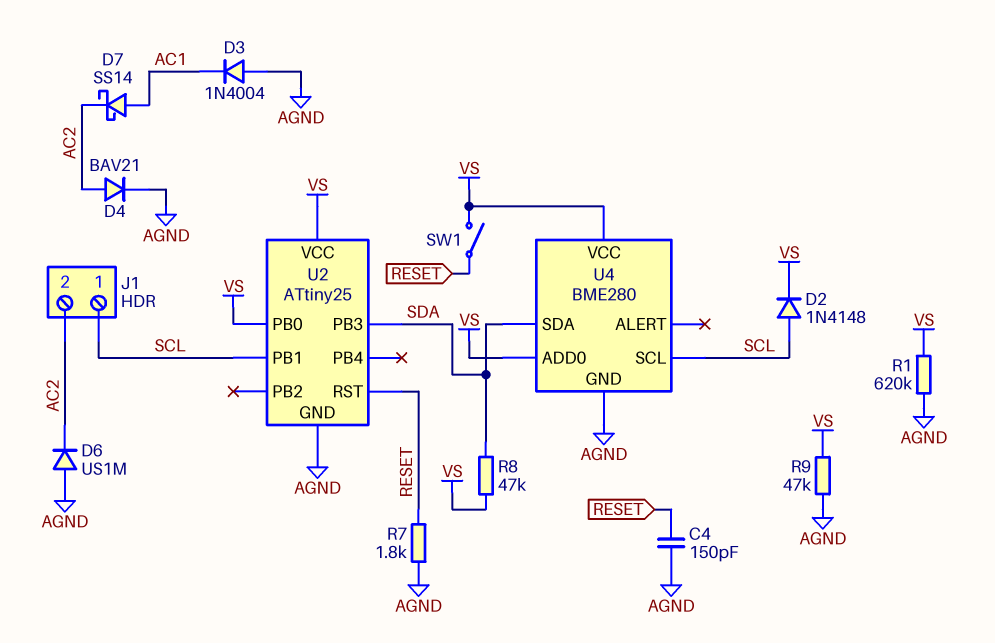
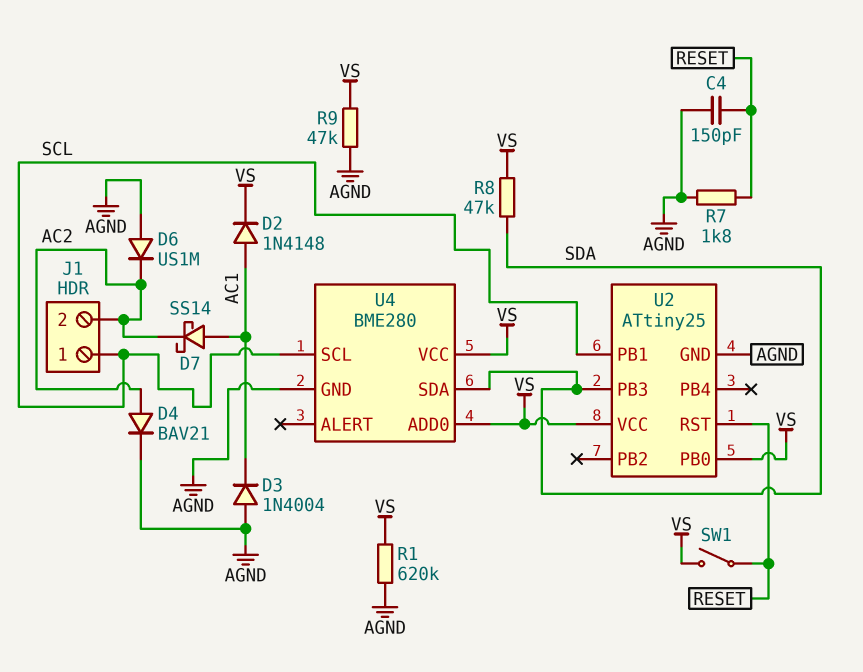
D2: diode 1N4148 (A SCL, K VS) -> diode 1N4148 (A AC1, K VS)

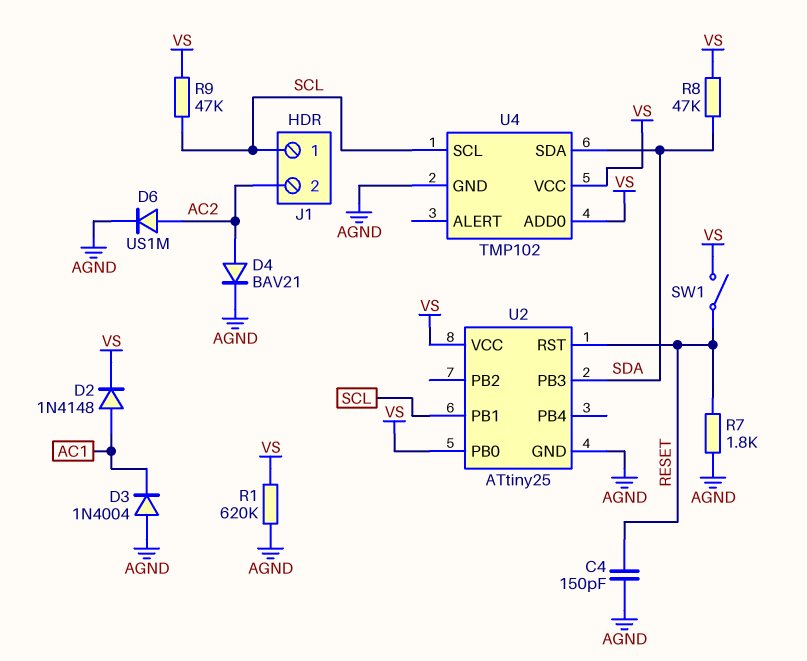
D6: diode US1M (A AGND, K AC2) -> diode US1M (A AC2, K AGND)
D7: schottky SS14 (A AC1, K AC2) -> none
R9: 47k (AGND, VS) -> 47k (SCL, VS)
U4: BME280 -> TMP102

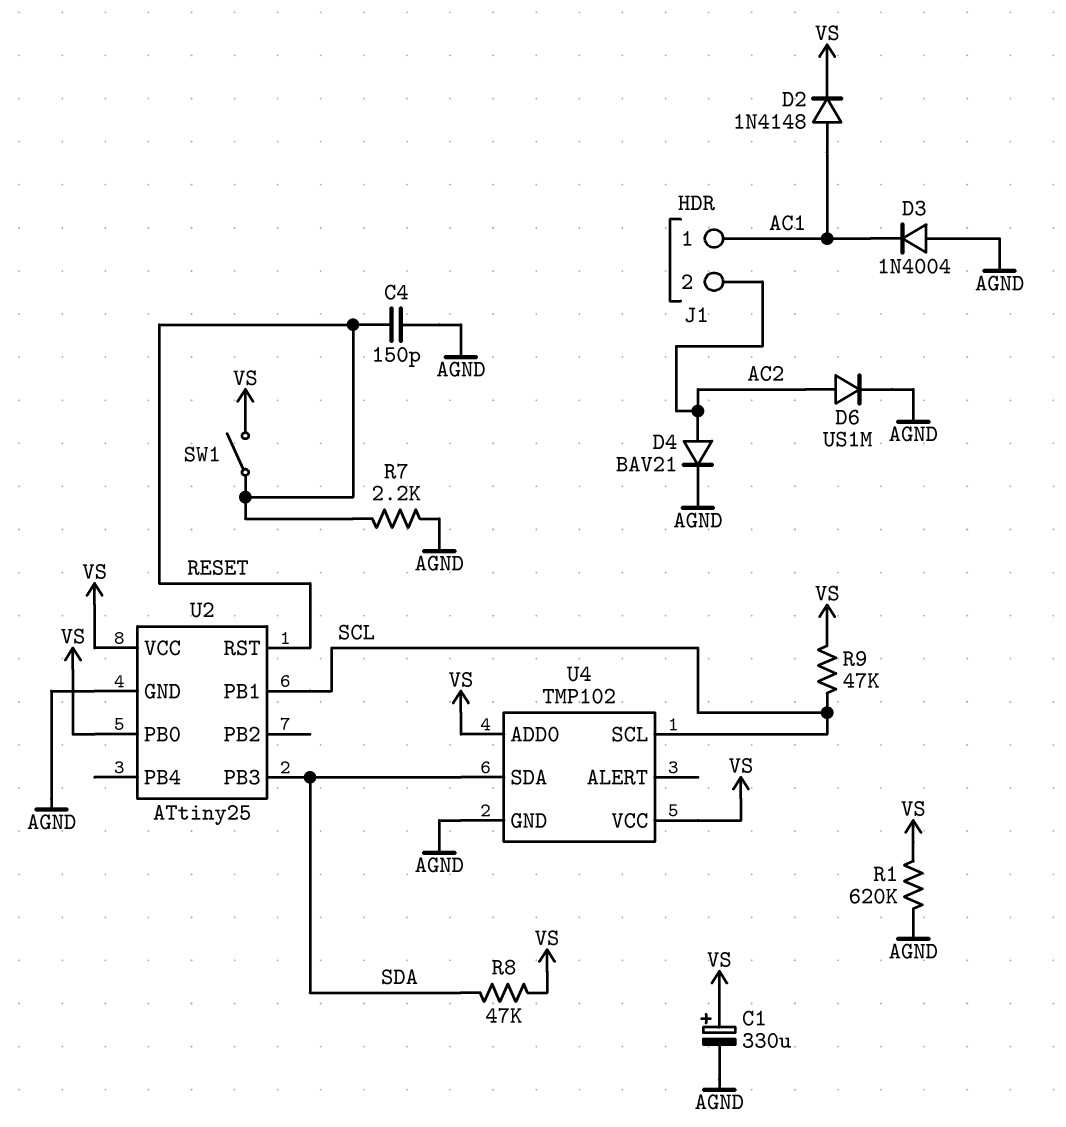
C1: none -> 330uF (plus VS, minus AGND)
J1 pin 1: SCL -> AC1
R7: 1.8k (AGND, RESET) -> 2.2k (AGND, RESET)

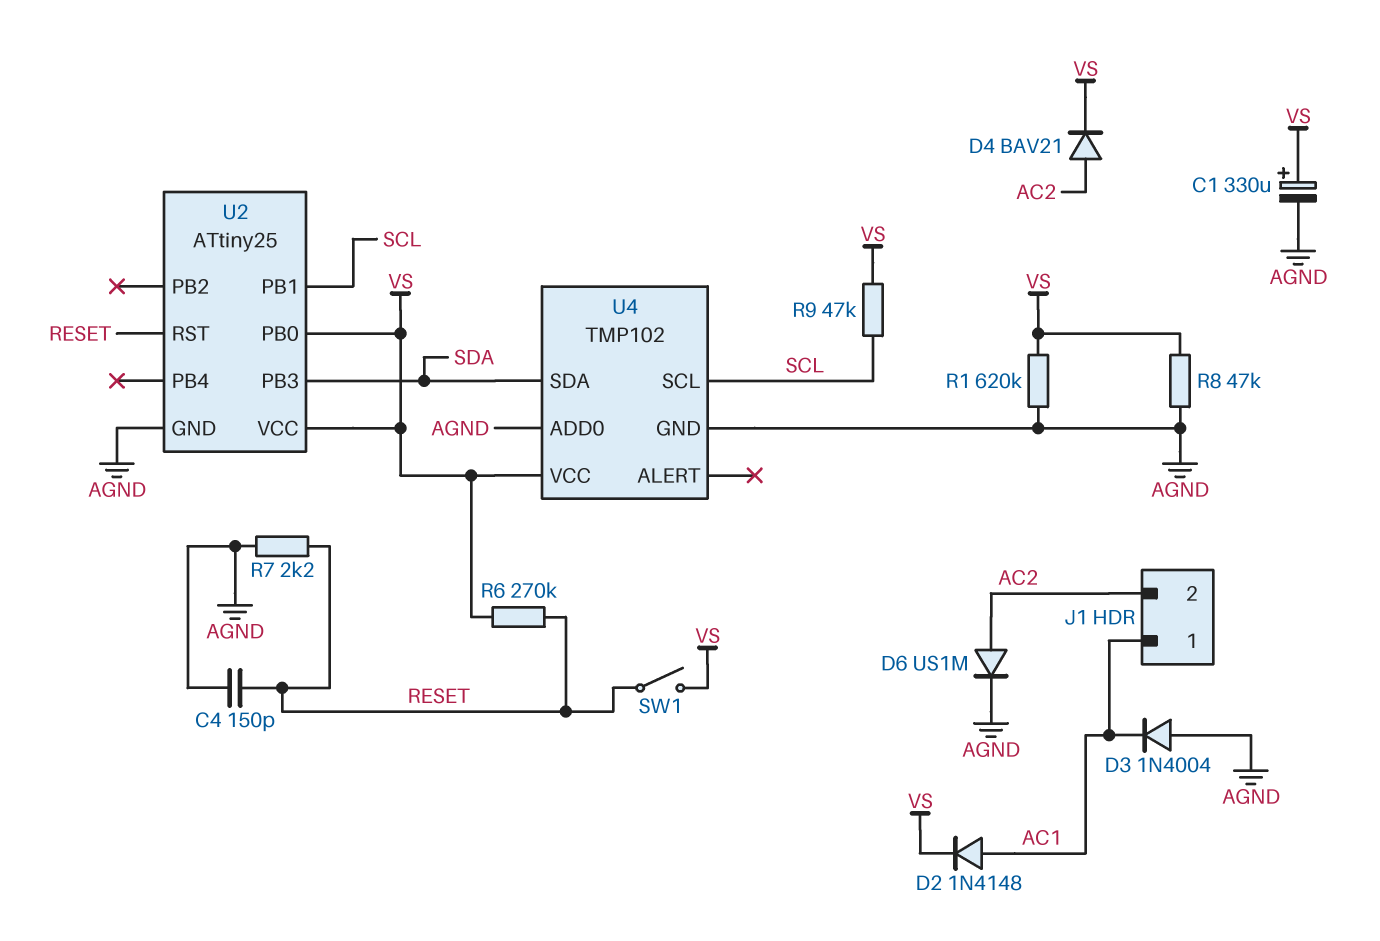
D4: diode BAV21 (A AC2, K AGND) -> diode BAV21 (A AC2, K VS)
R6: none -> 270k (RESET, VS)
R8: 47k (SDA, VS) -> 47k (AGND, VS)
U4 pin ADD0: VS -> AGND

